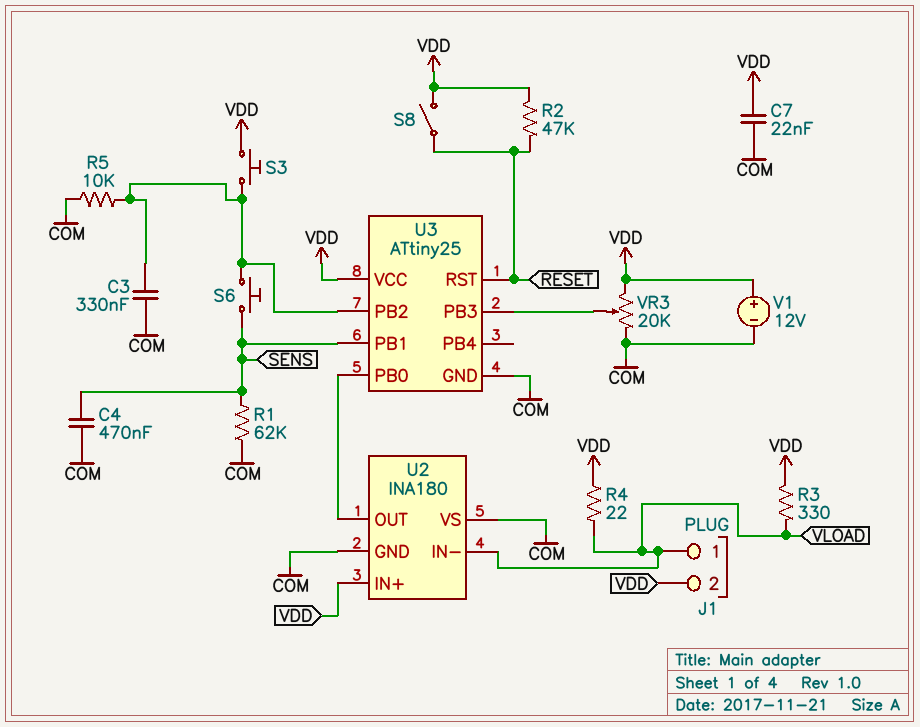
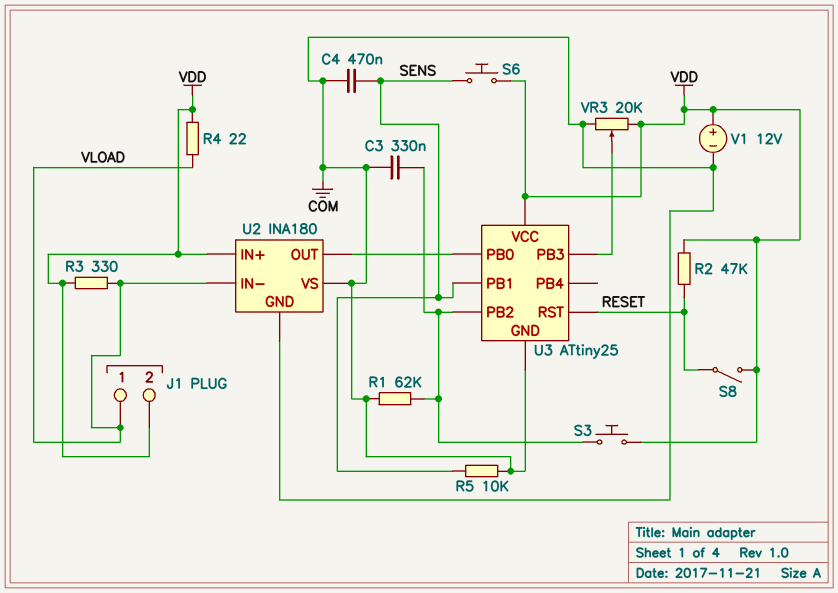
C7: 22nF (COM, VDD) -> none
R1: 62k (COM, SENS) -> 62k (COM, U3/PB2)
R5: 10k (COM, U3/PB2) -> 10k (COM, SENS)
S6: button (SENS, U3/PB2) -> button (SENS, VDD)

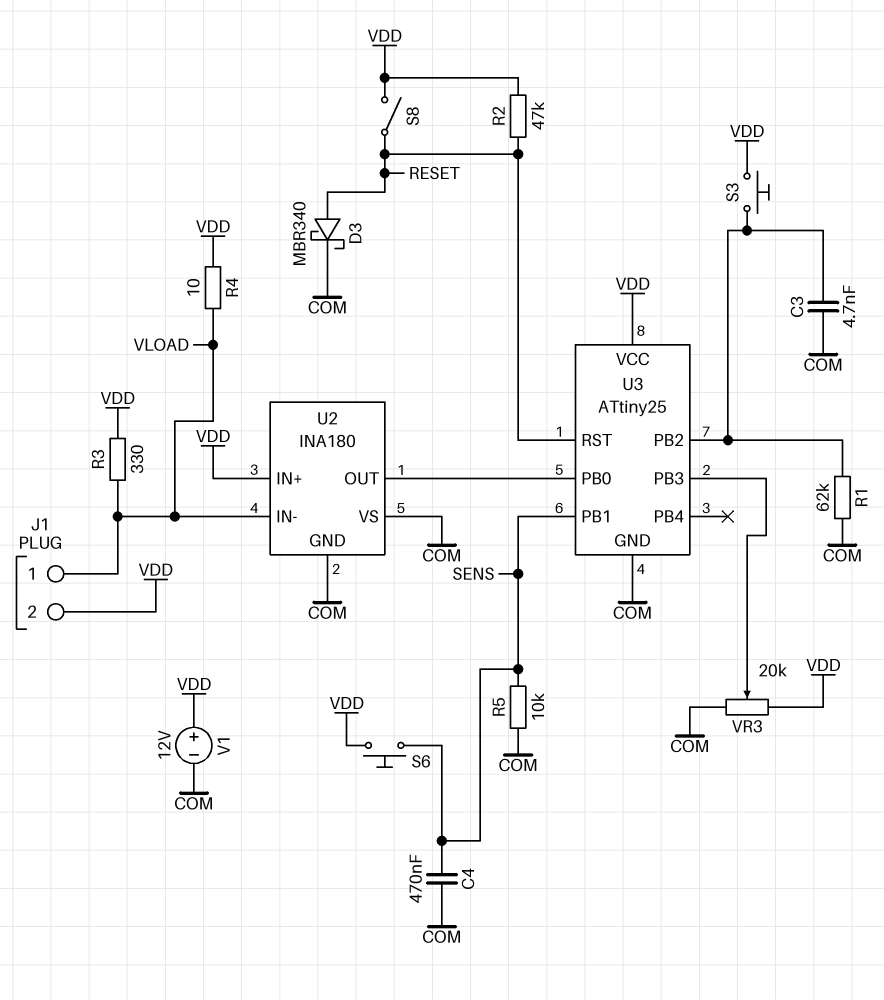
C3: 330nF (COM, U3/PB2) -> 4.7nF (COM, U3/PB2)
D3: none -> schottky MBR340 (A RESET, K COM)
R4: 22 (VDD, VLOAD) -> 10 (VDD, VLOAD)

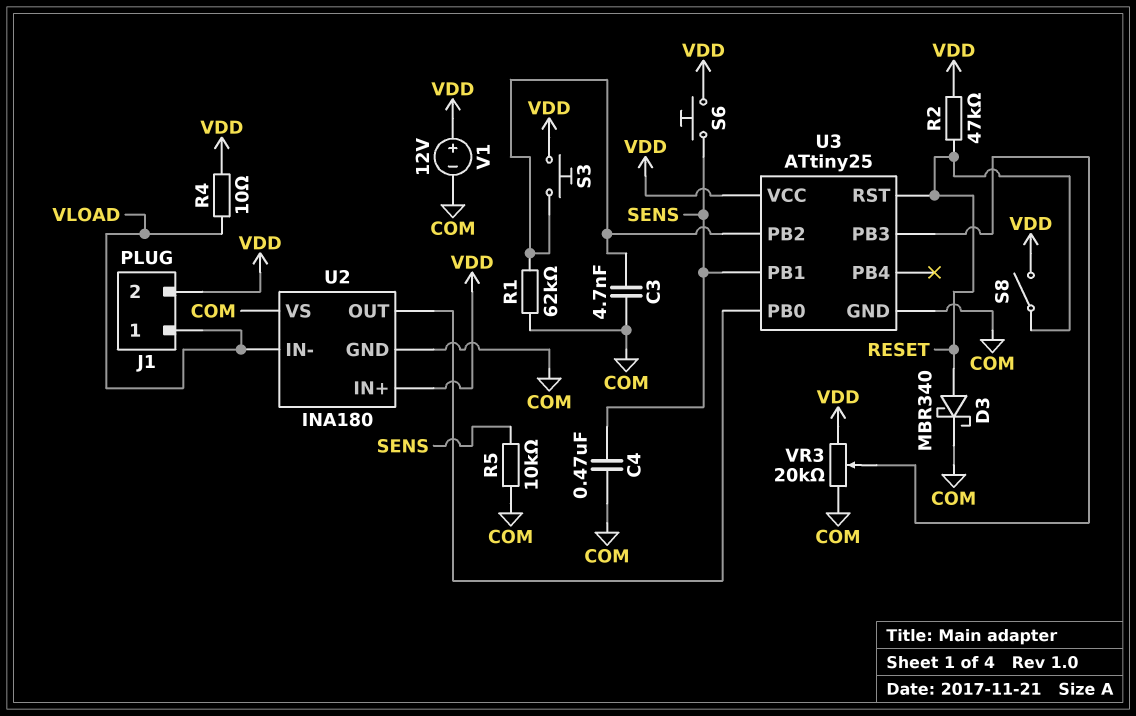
R3: 330 (VDD, VLOAD) -> none

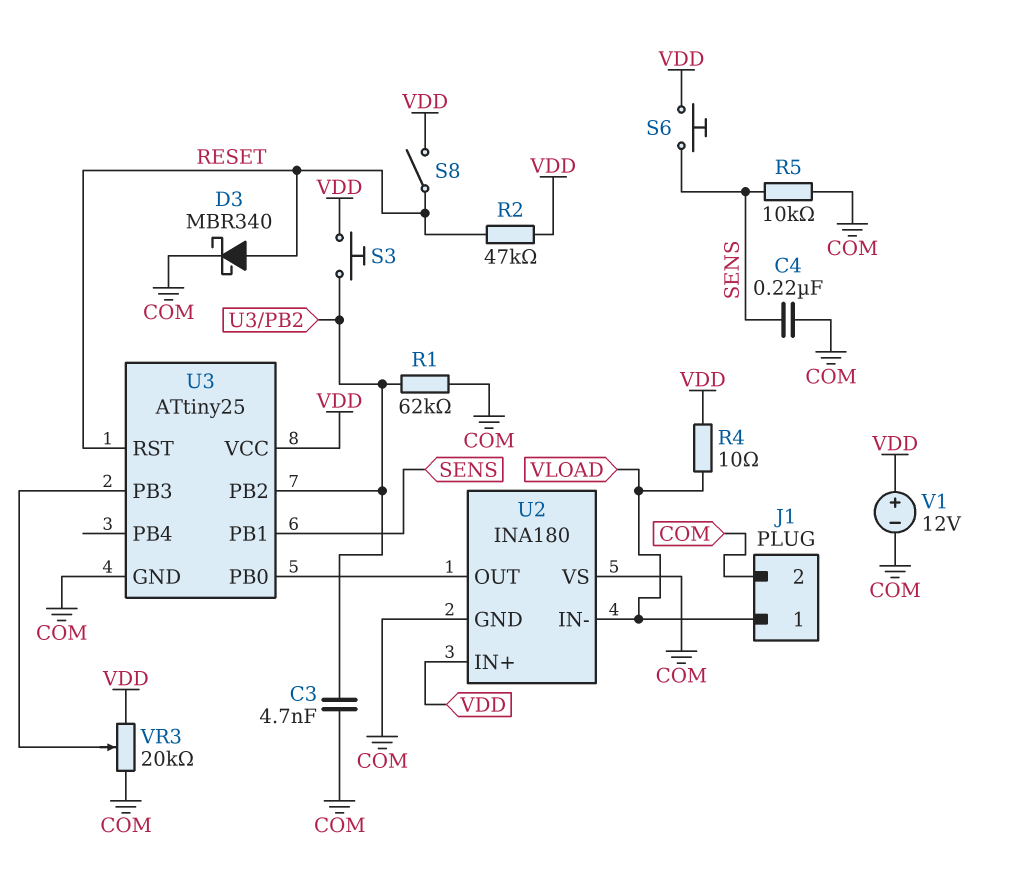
C4: 470nF (COM, SENS) -> 220nF (COM, SENS)
J1 pin 2: VDD -> COM

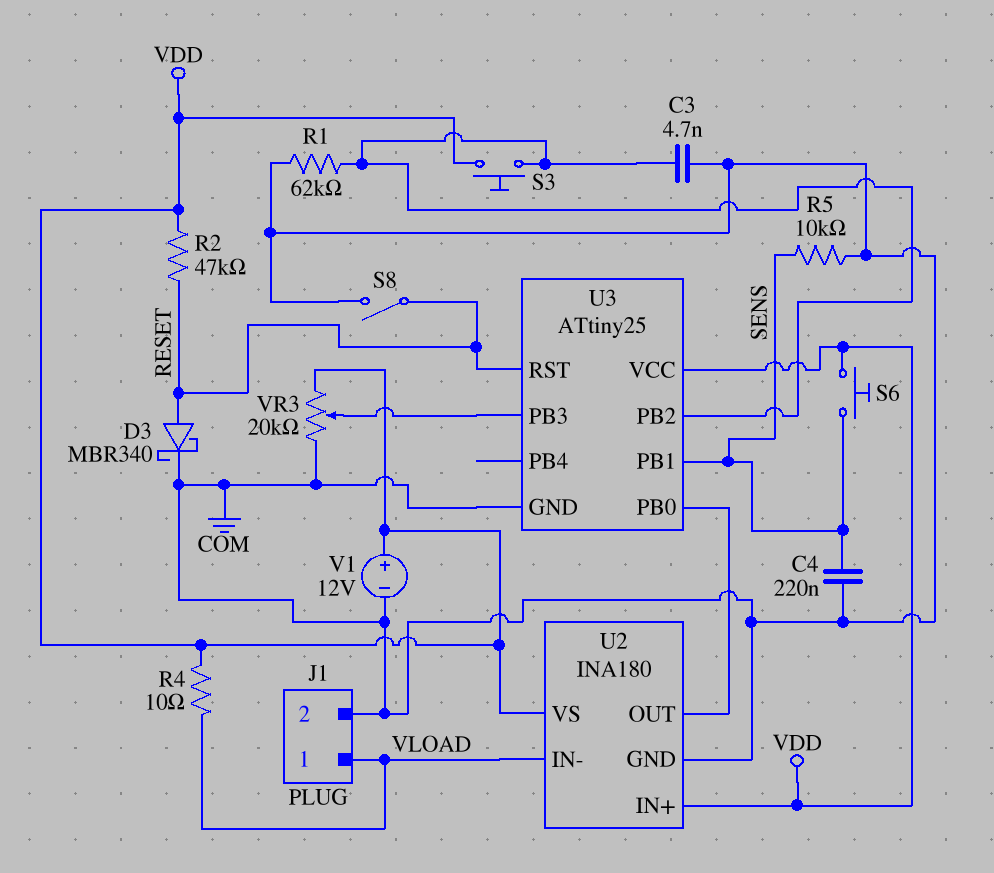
S8: switch (RESET, VDD) -> switch (COM, RESET)
U2 pin VS: COM -> VDD

